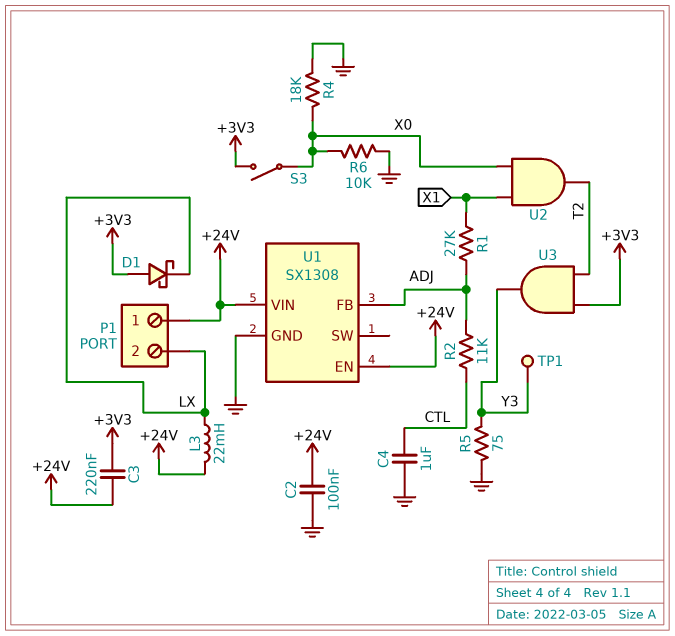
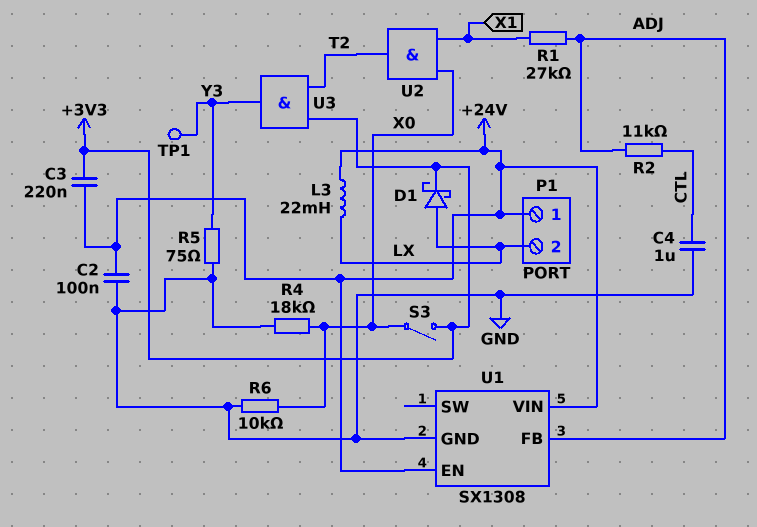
D1: schottky (A +3V3, K LX) -> schottky (A LX, K +3V3)

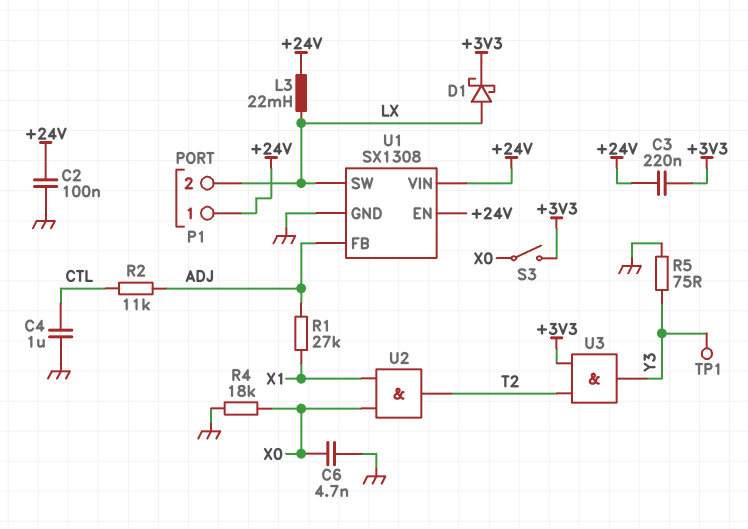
C6: none -> 4.7nF (GND, X0)
R6: 10k (GND, X0) -> none
U1 pin SW: none -> LX

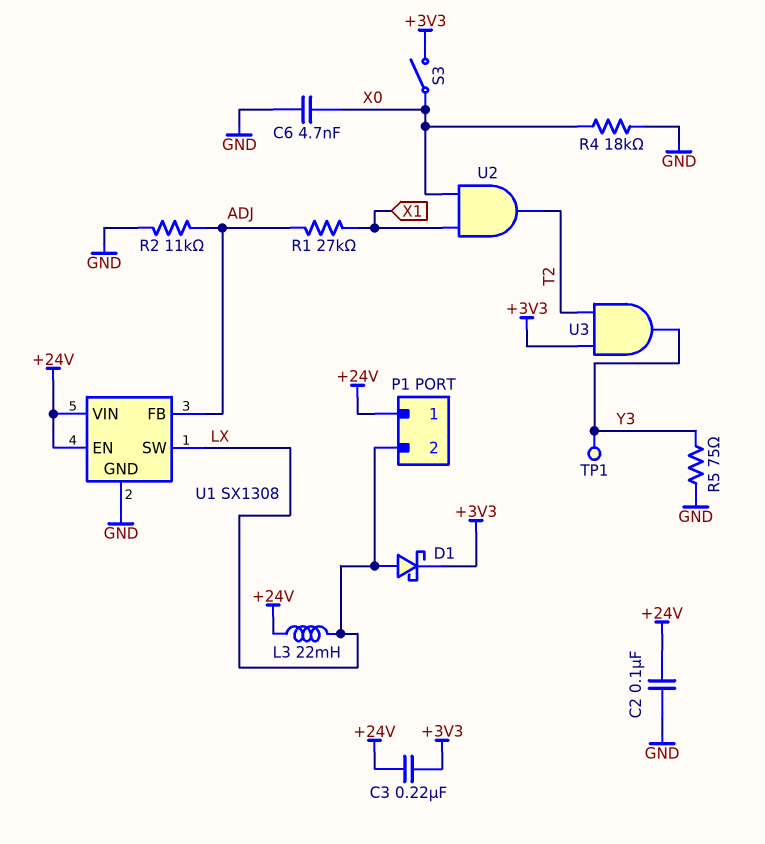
C4: 1uF (CTL, GND) -> none
R2: 11k (ADJ, CTL) -> 11k (ADJ, GND)

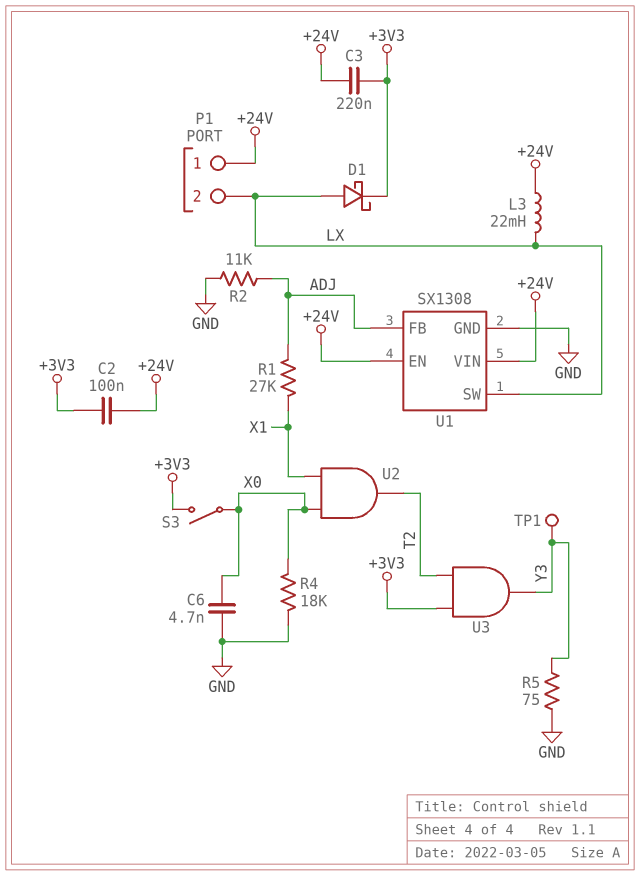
C2: 100nF (+24V, GND) -> 100nF (+3V3, +24V)

